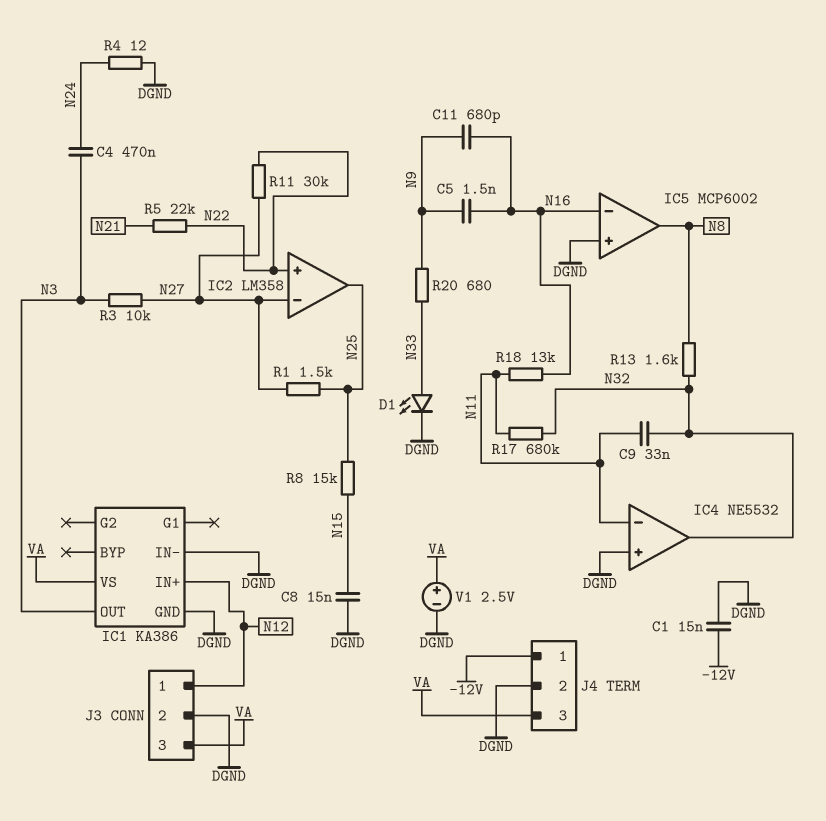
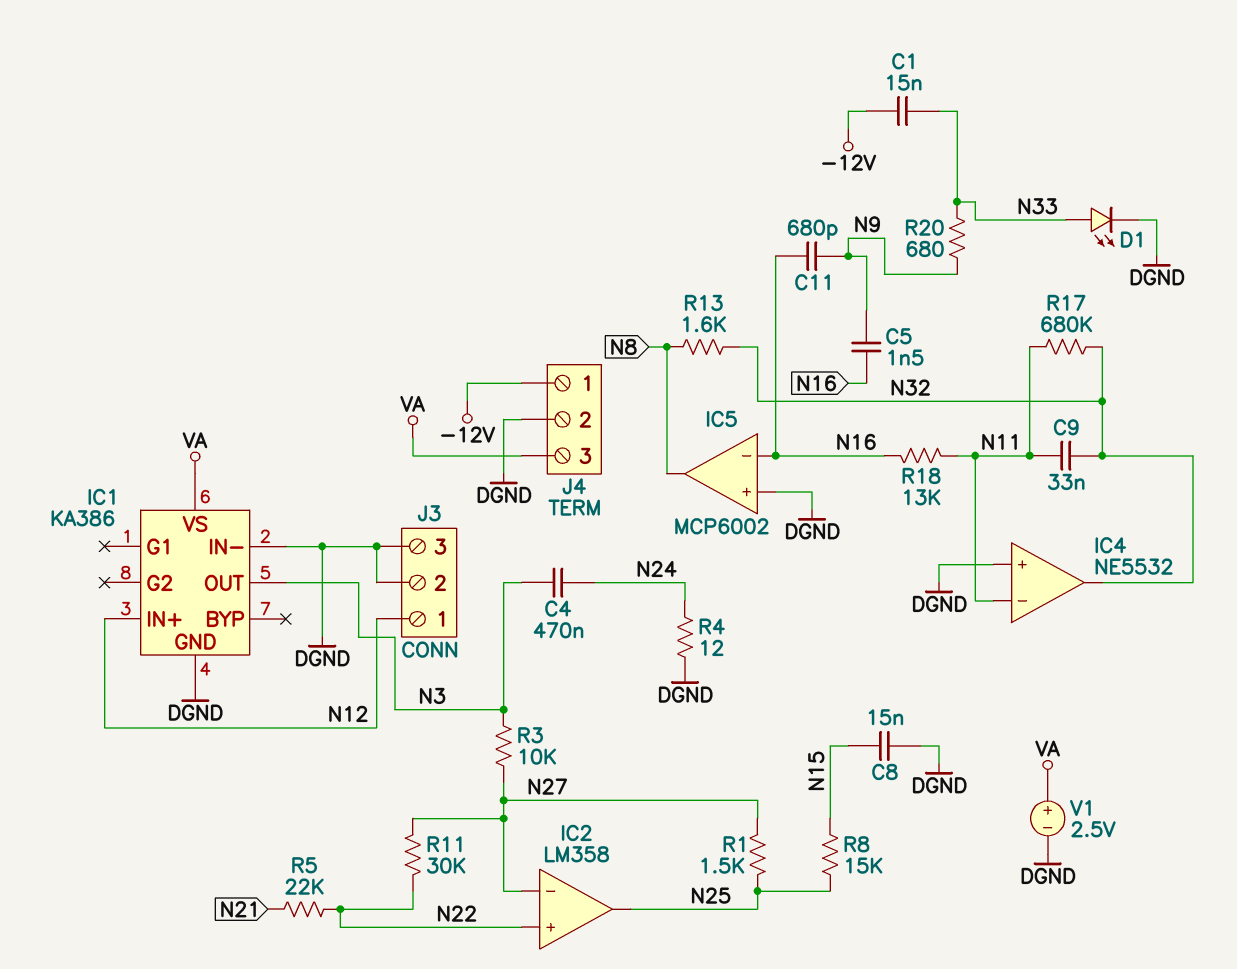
C1: 15nF (-12V, DGND) -> 15nF (-12V, N33)
J3 pin 3: VA -> DGND

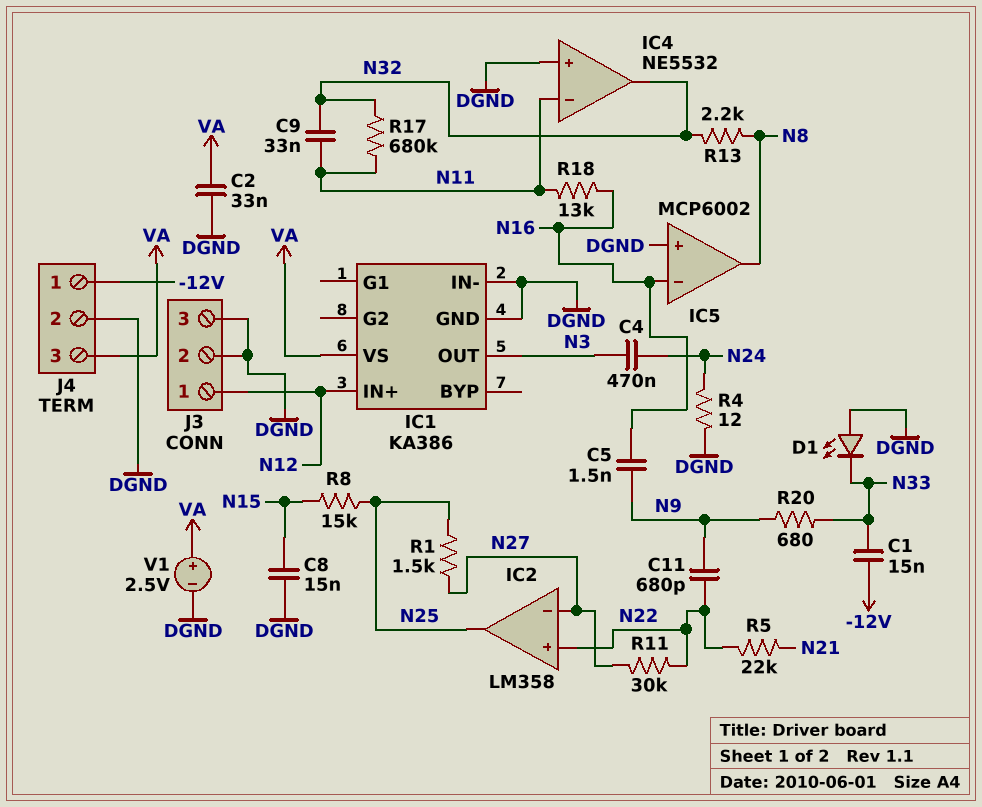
C2: none -> 33nF (DGND, VA)
C11: 680pF (N9, N16) -> 680pF (N9, N22)
D1: LED (A N33, K DGND) -> LED (A DGND, K N33)
R3: 10k (N3, N27) -> none
R13: 1.6k (N8, N32) -> 2.2k (N8, N32)

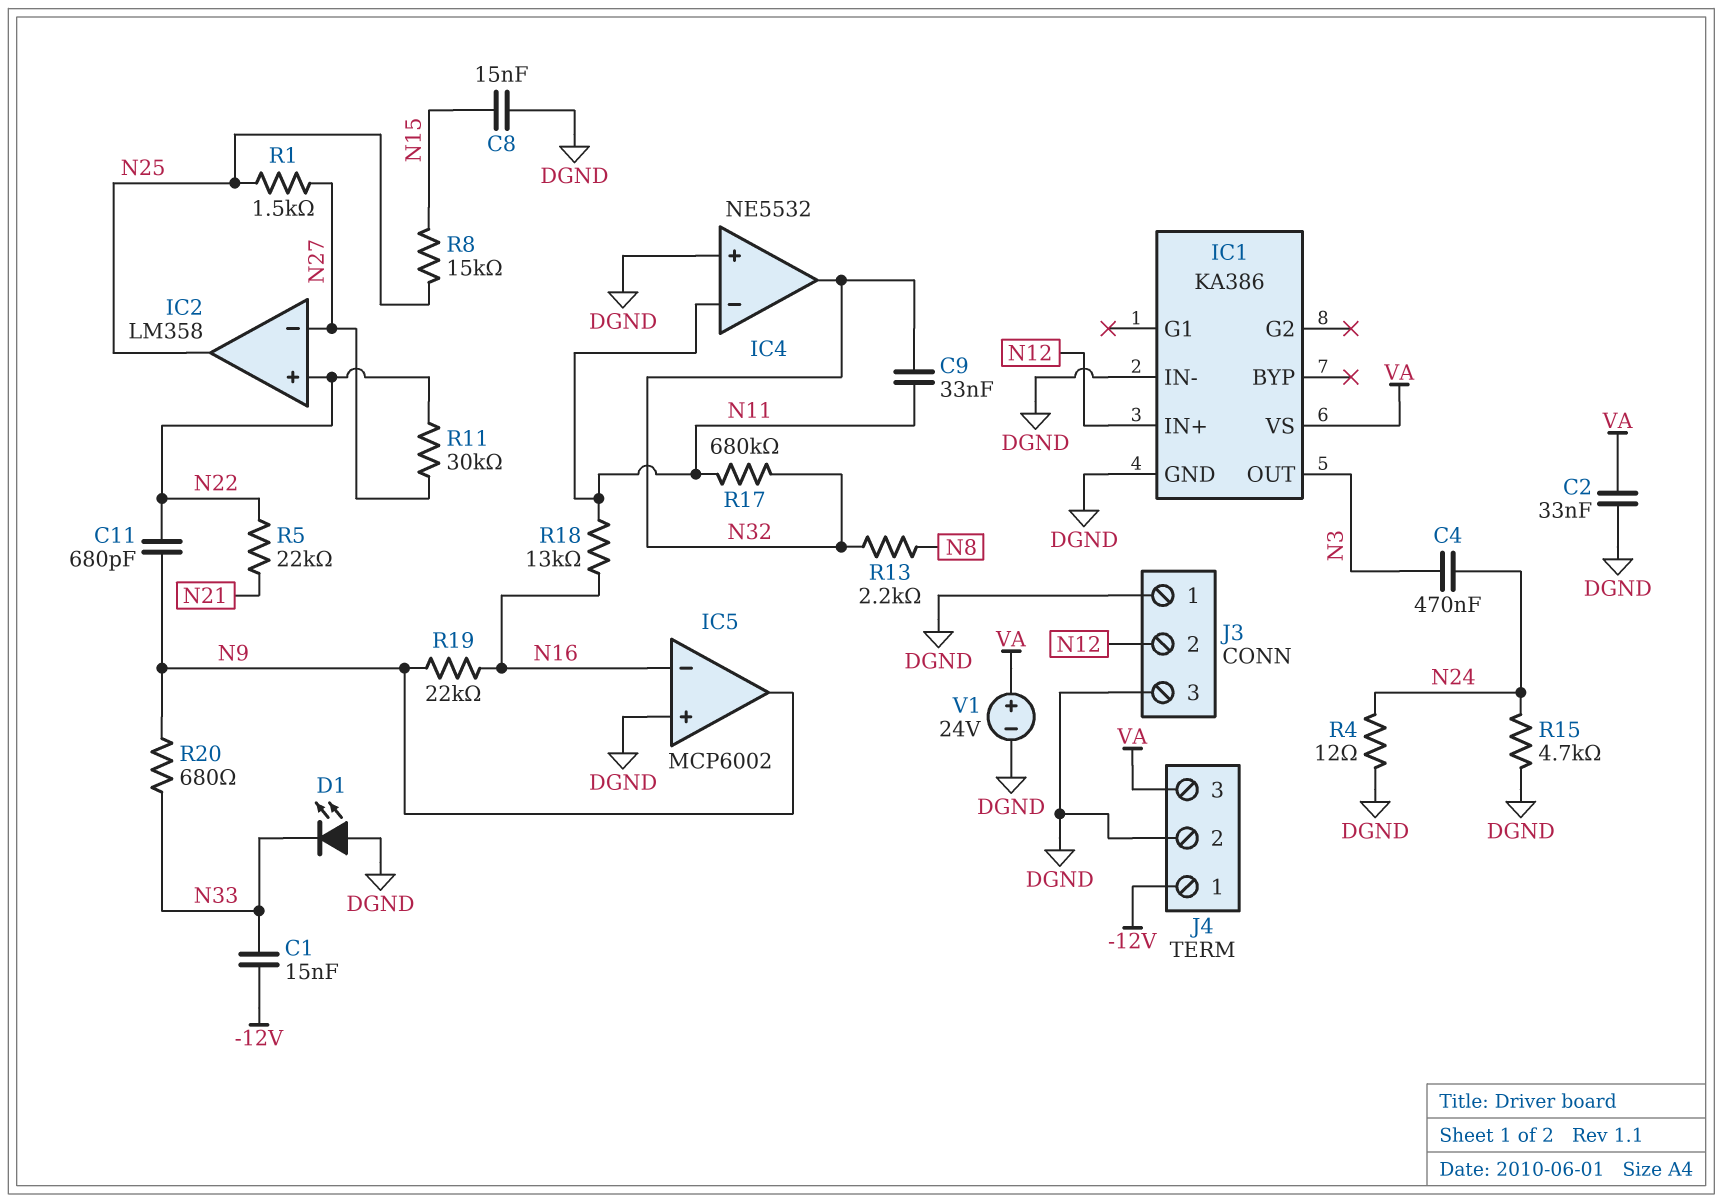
C5: 1.5nF (N9, N16) -> none
IC5 pin out: N8 -> N9
J3 pin 1: N12 -> DGND
J3 pin 2: DGND -> N12
R15: none -> 4.7k (DGND, N24)
R19: none -> 22k (N9, N16)
V1: 2.5V (plus VA, minus DGND) -> 24V (plus VA, minus DGND)

